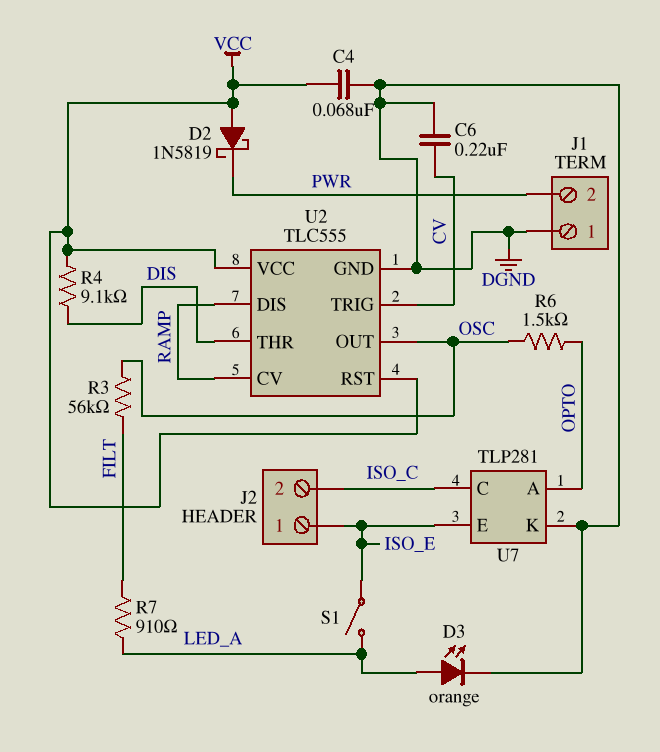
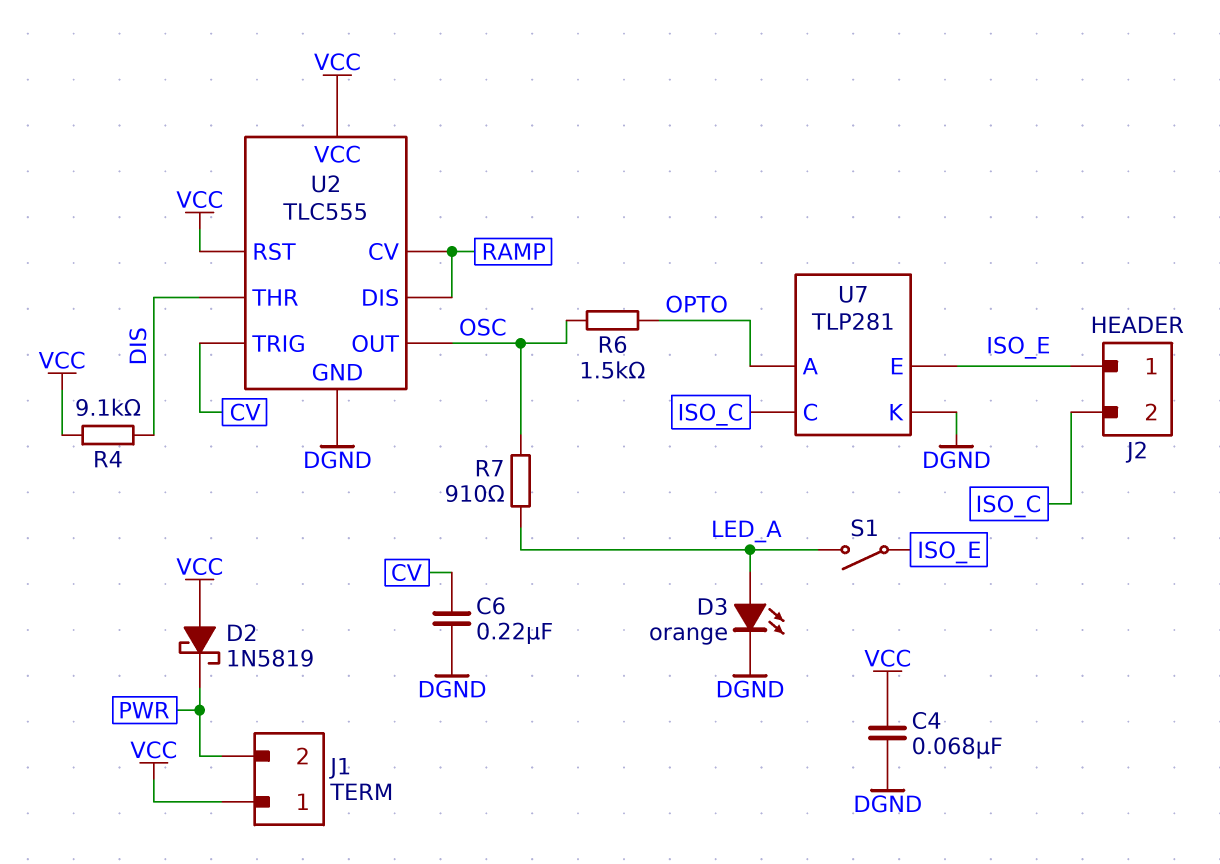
J1 pin 1: DGND -> VCC
R3: 56k (FILT, OSC) -> none
R7: 910 (FILT, LED_A) -> 910 (LED_A, OSC)

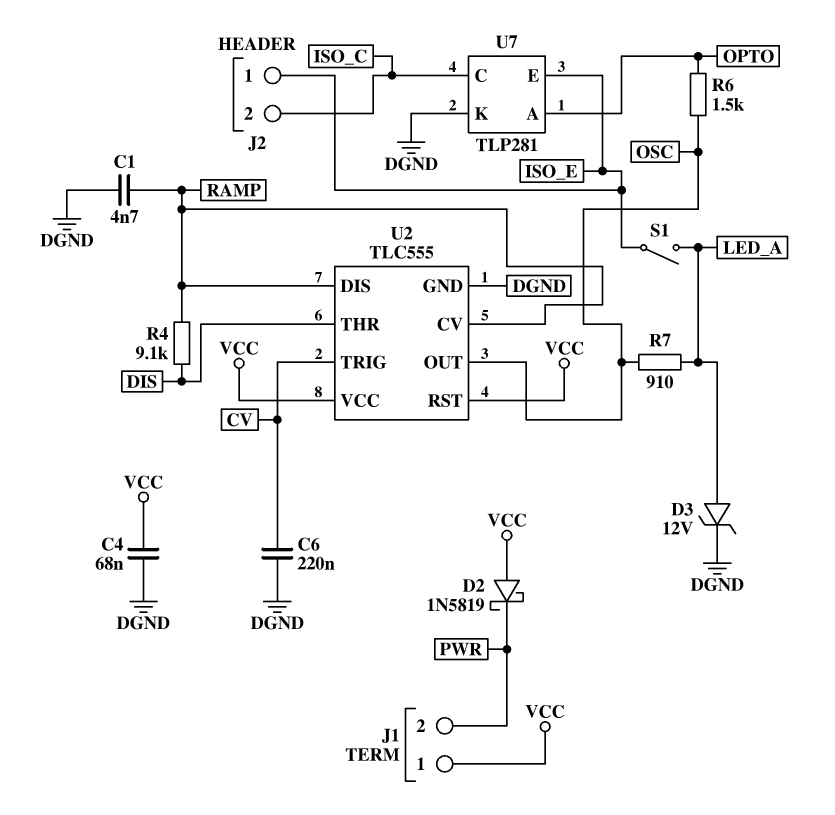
C1: none -> 4.7nF (DGND, RAMP)
D3: LED orange (A LED_A, K DGND) -> zener 12V (A LED_A, K DGND)
R4: 9.1k (DIS, VCC) -> 9.1k (DIS, RAMP)

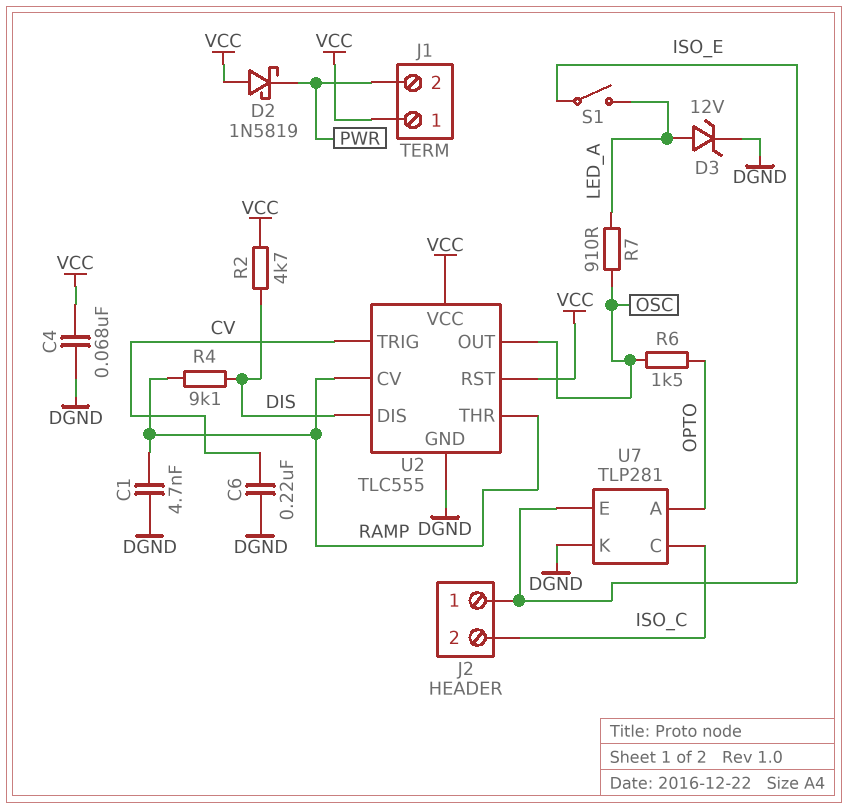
R2: none -> 4.7k (DIS, VCC)
U2 pin DIS: RAMP -> DIS
U2 pin THR: DIS -> RAMP

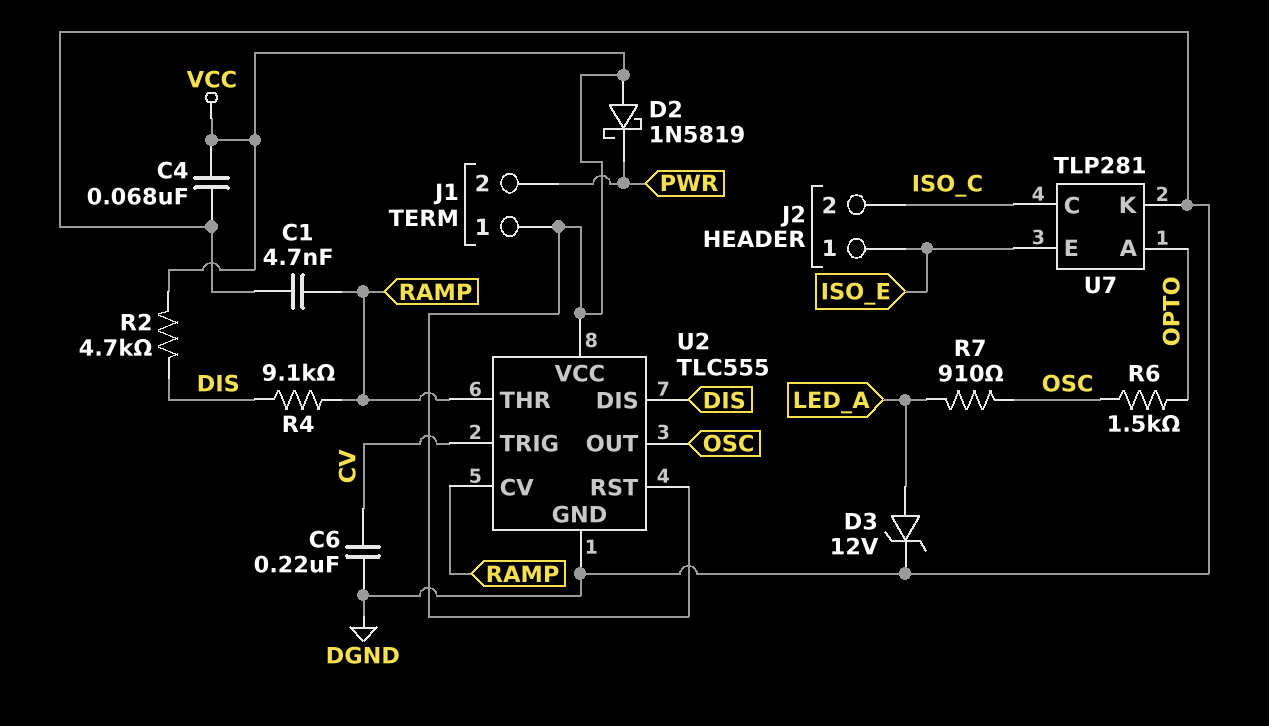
S1: switch (ISO_E, LED_A) -> none

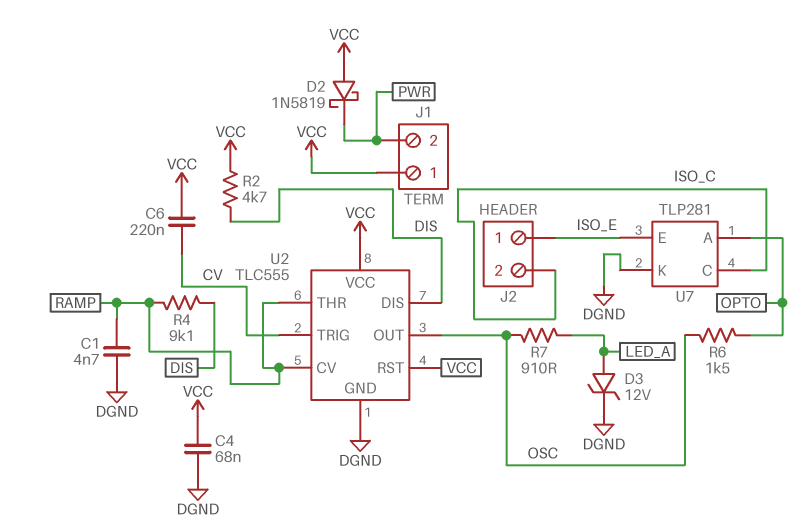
C6: 220nF (CV, DGND) -> 220nF (CV, VCC)

